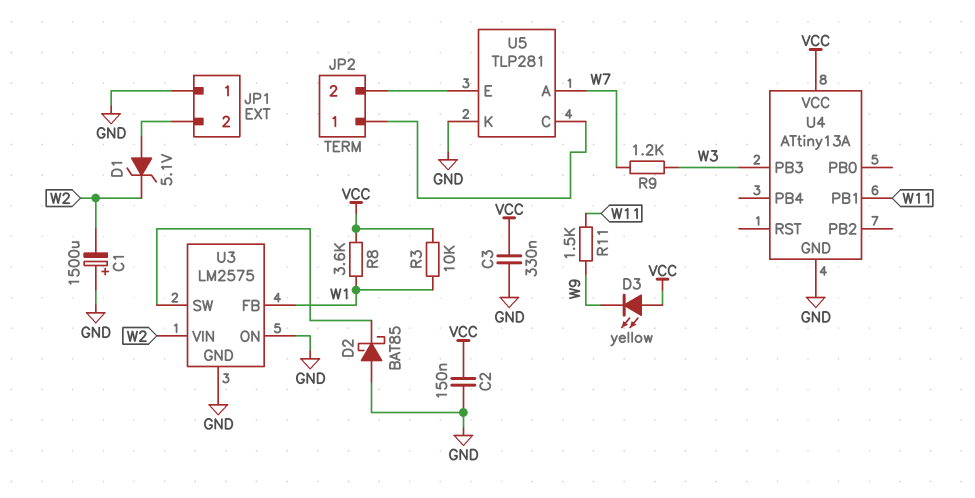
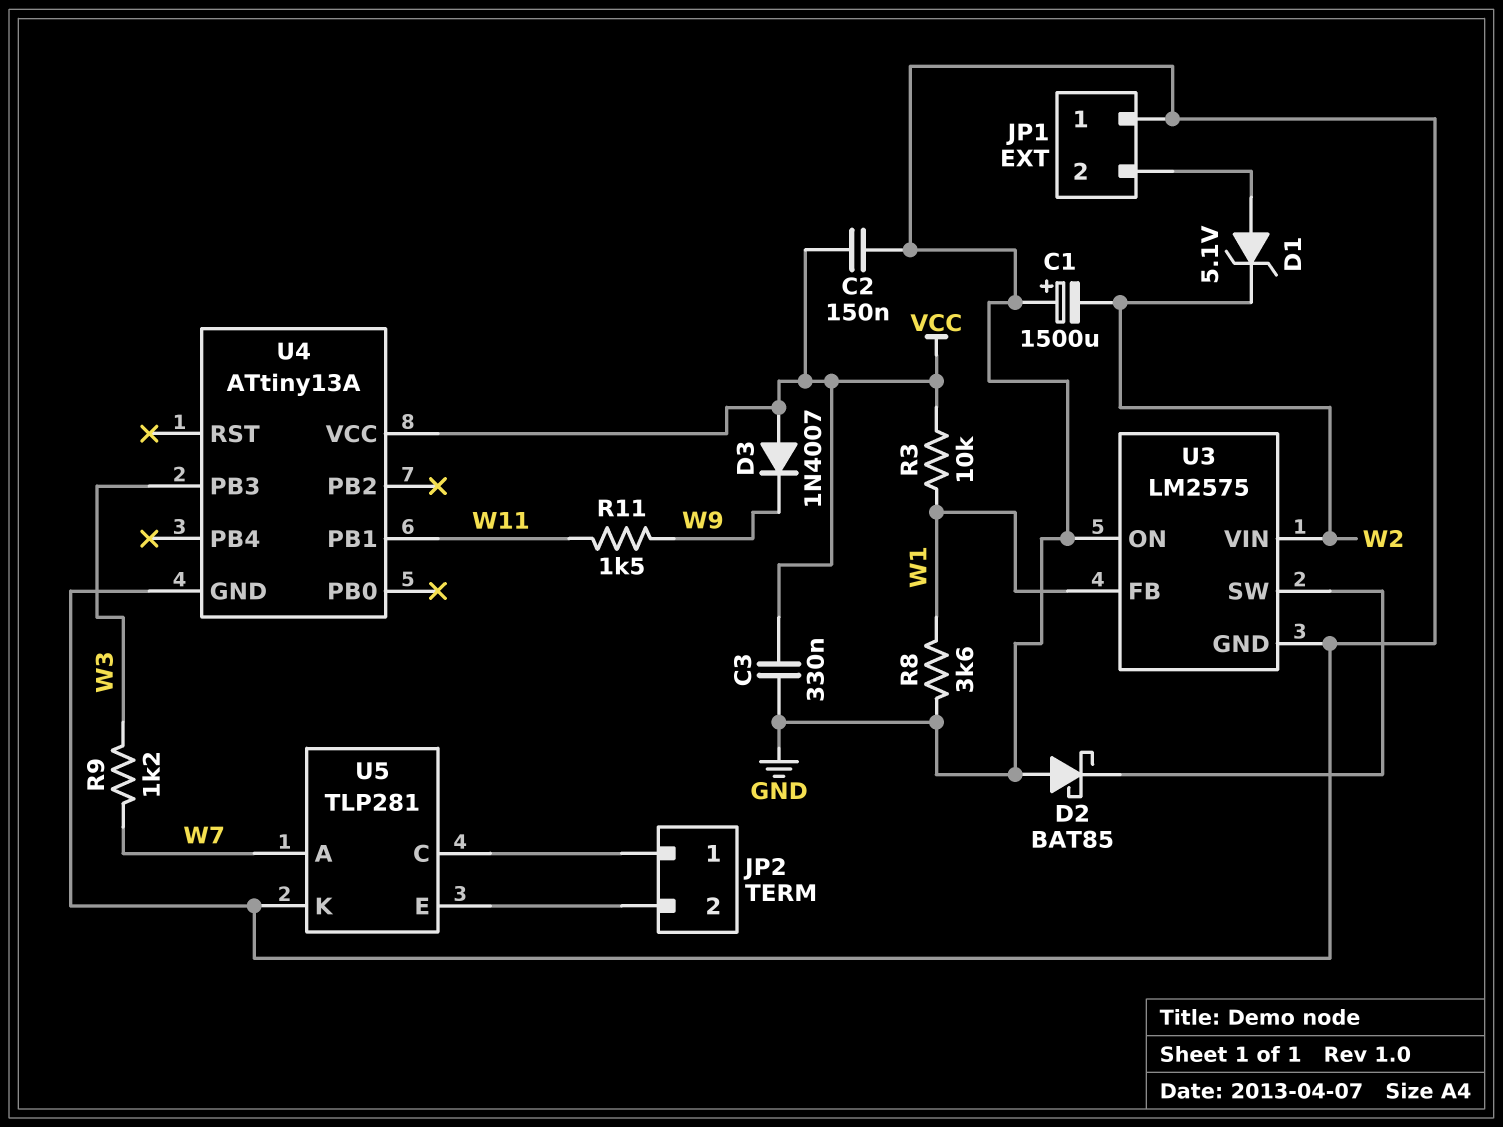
D3: LED yellow (A VCC, K W9) -> diode 1N4007 (A VCC, K W9)
R8: 3.6k (VCC, W1) -> 3.6k (GND, W1)

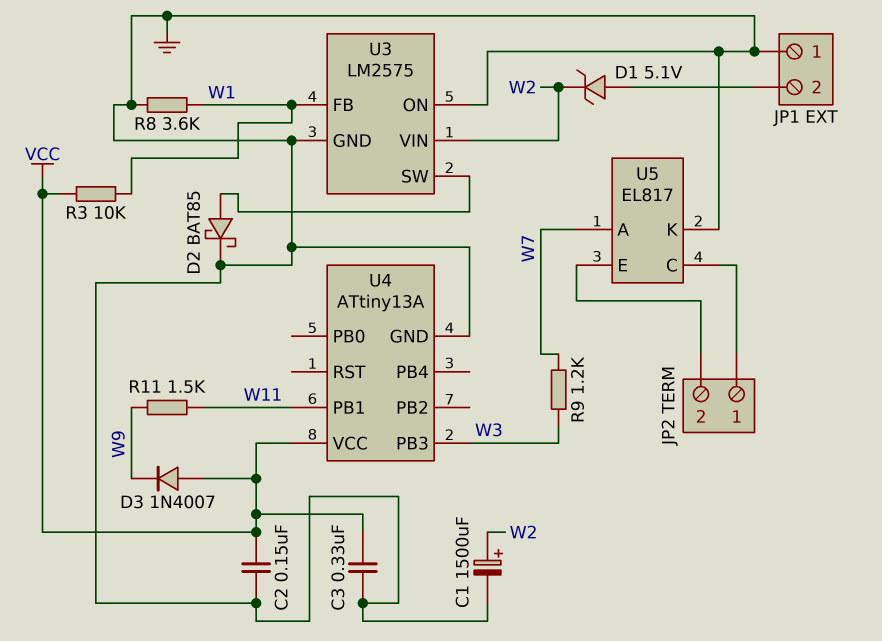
C1: 1500uF (plus GND, minus W2) -> 1500uF (plus W2, minus GND)
D2: schottky BAT85 (A GND, K U3/SW) -> schottky BAT85 (A U3/SW, K GND)
U5: TLP281 -> EL817

